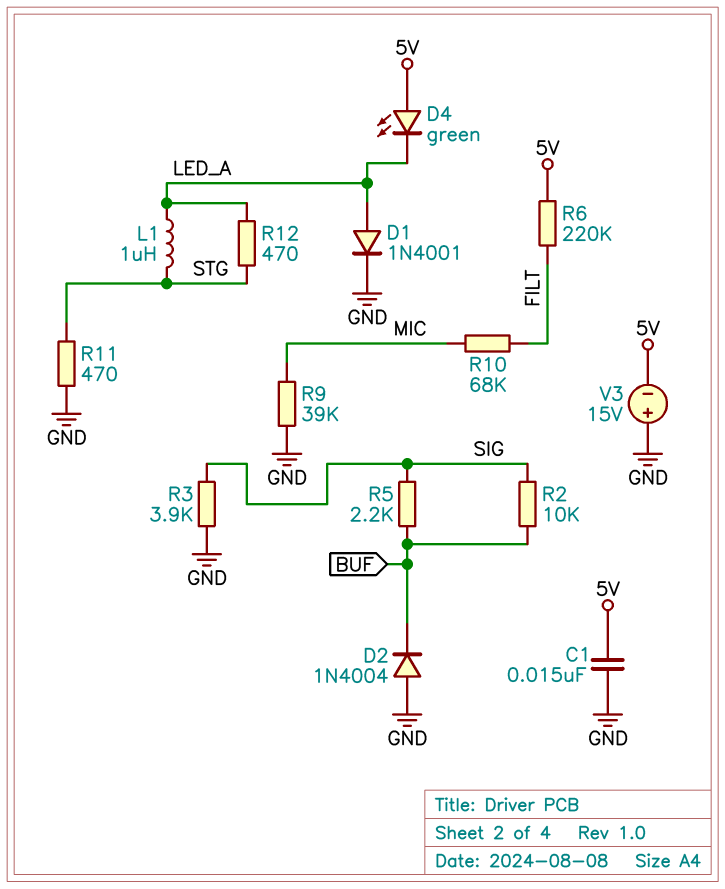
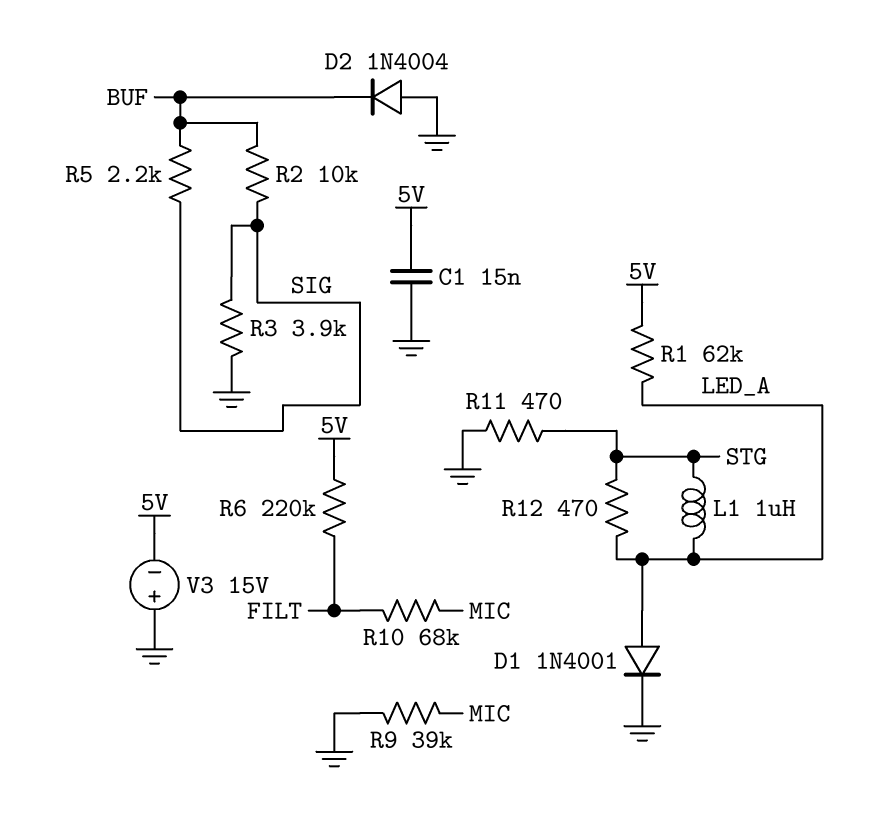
D4: LED green (A 5V, K LED_A) -> none
R1: none -> 62k (5V, LED_A)

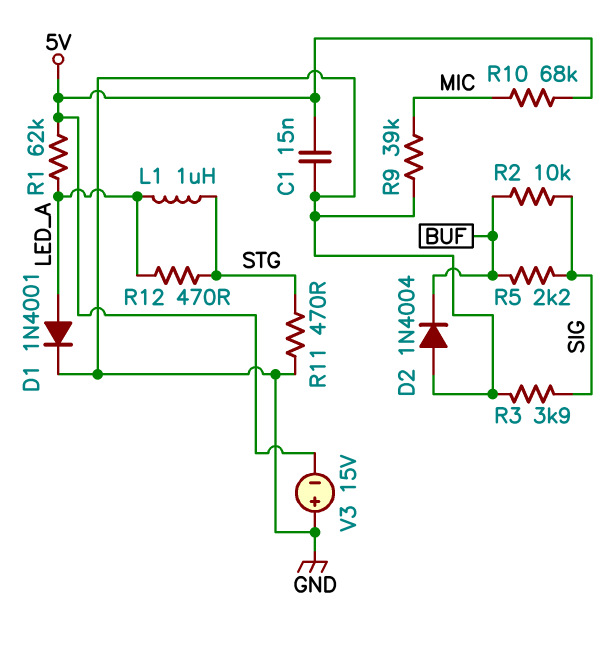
R6: 220k (5V, FILT) -> none
R10: 68k (FILT, MIC) -> 68k (5V, MIC)

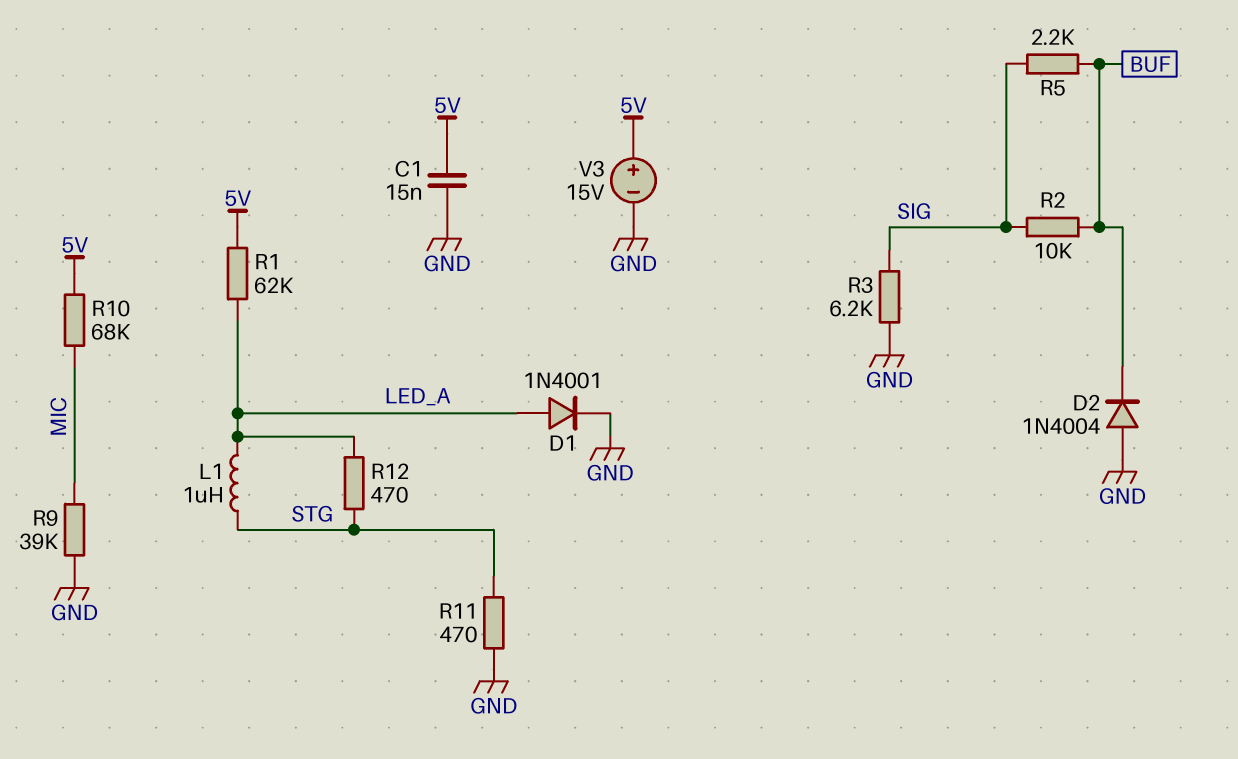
R3: 3.9k (GND, SIG) -> 6.2k (GND, SIG)
V3: 15V (plus GND, minus 5V) -> 15V (plus 5V, minus GND)

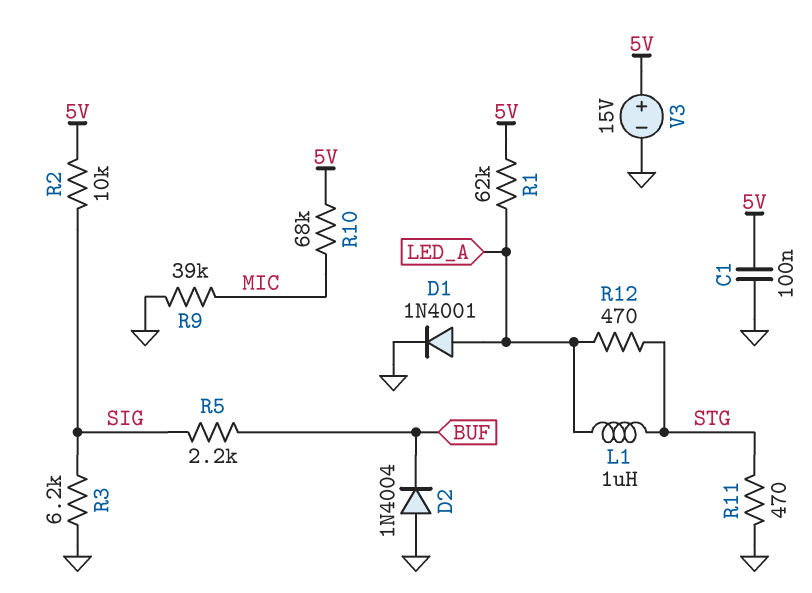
C1: 15nF (5V, GND) -> 100nF (5V, GND)
R2: 10k (BUF, SIG) -> 10k (5V, SIG)

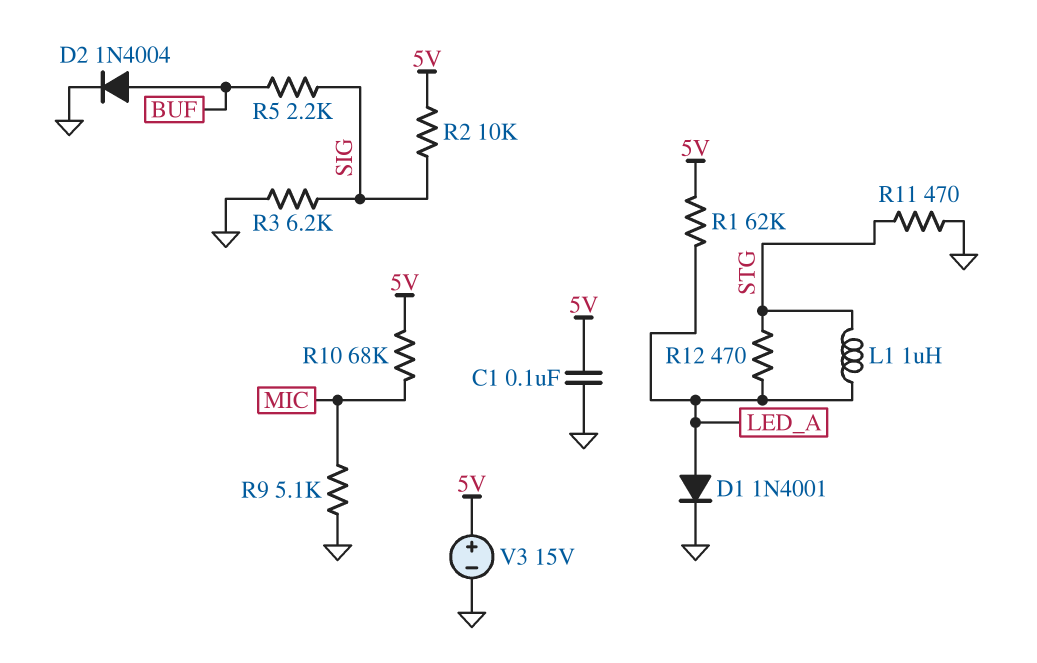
D2: diode 1N4004 (A GND, K BUF) -> diode 1N4004 (A BUF, K GND)
R9: 39k (GND, MIC) -> 5.1k (GND, MIC)

